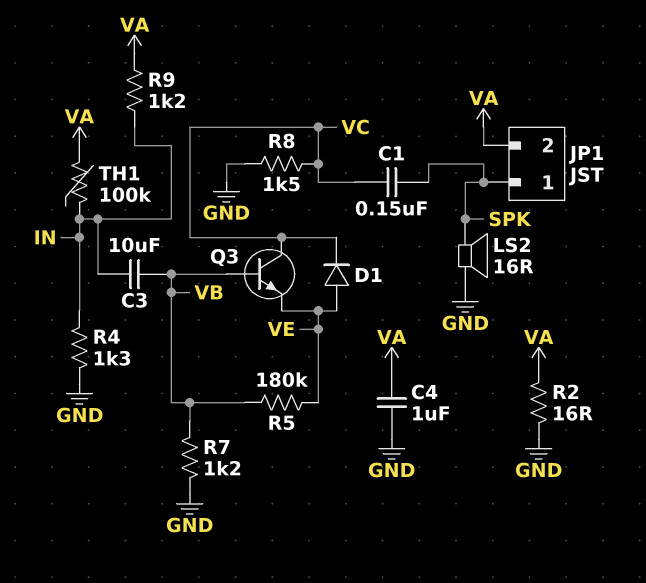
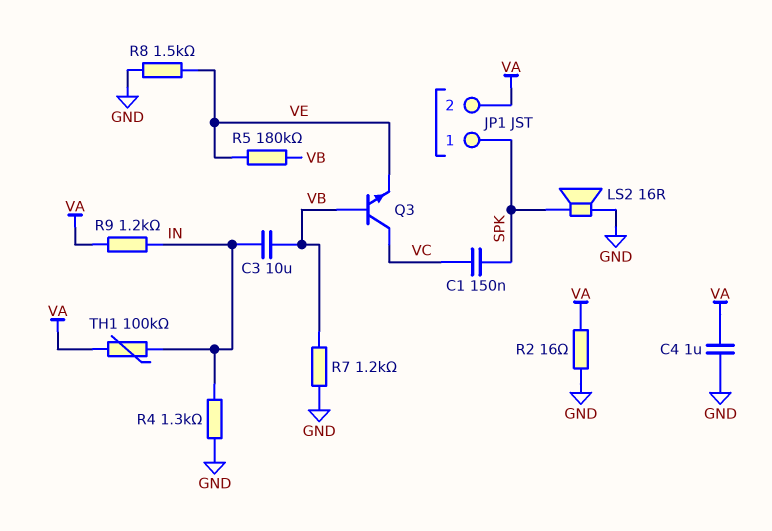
D1: diode (A VE, K VC) -> none
R8: 1.5k (GND, VC) -> 1.5k (GND, VE)

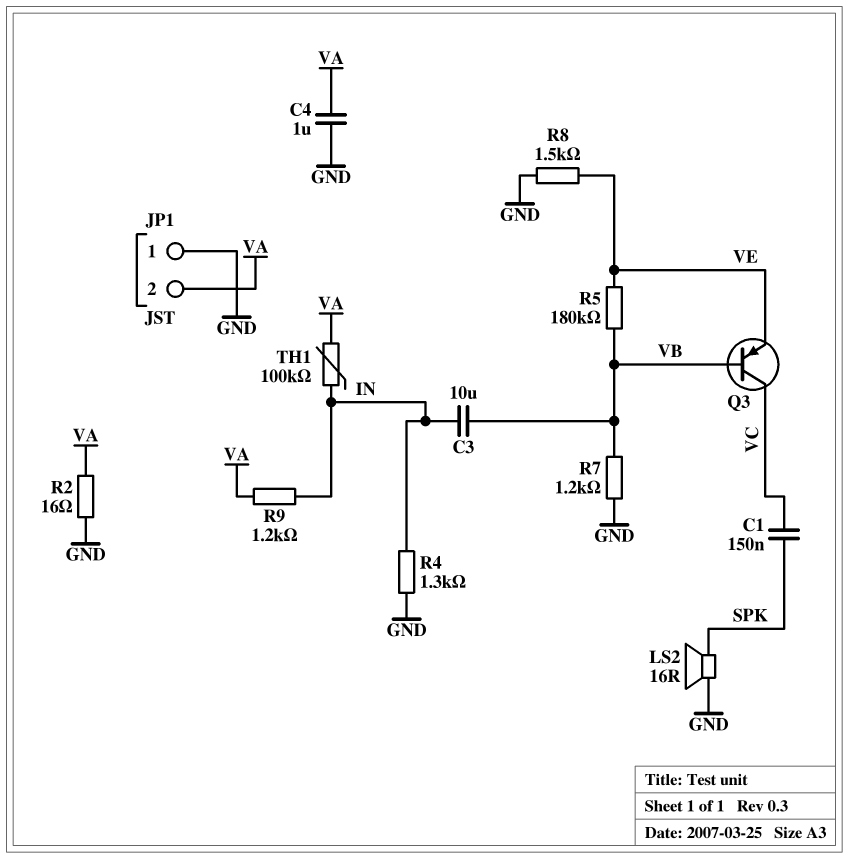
JP1 pin 1: SPK -> GND
Q3: NPN (B VB, C VC, E VE) -> PNP (B VB, C VC, E VE)

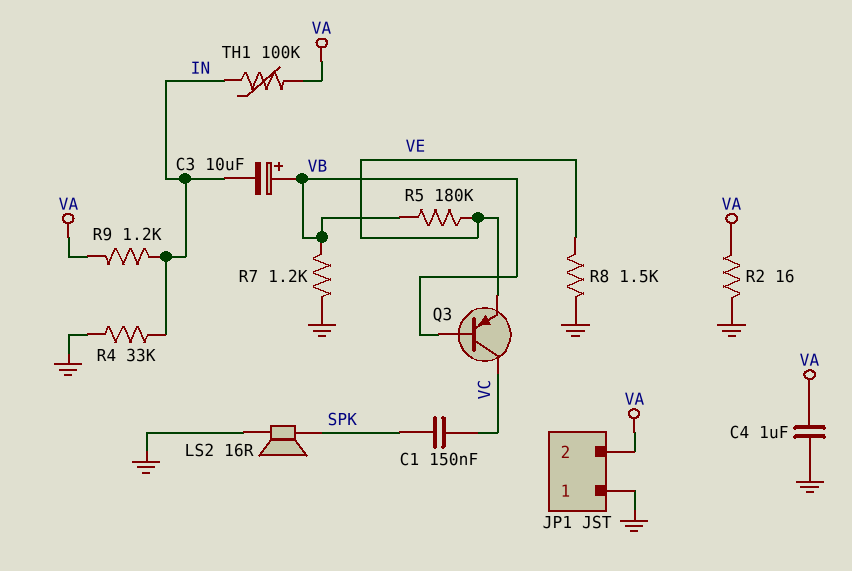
C3: 10uF (IN, VB) -> 10uF (plus VB, minus IN)
R4: 1.3k (GND, IN) -> 33k (GND, IN)

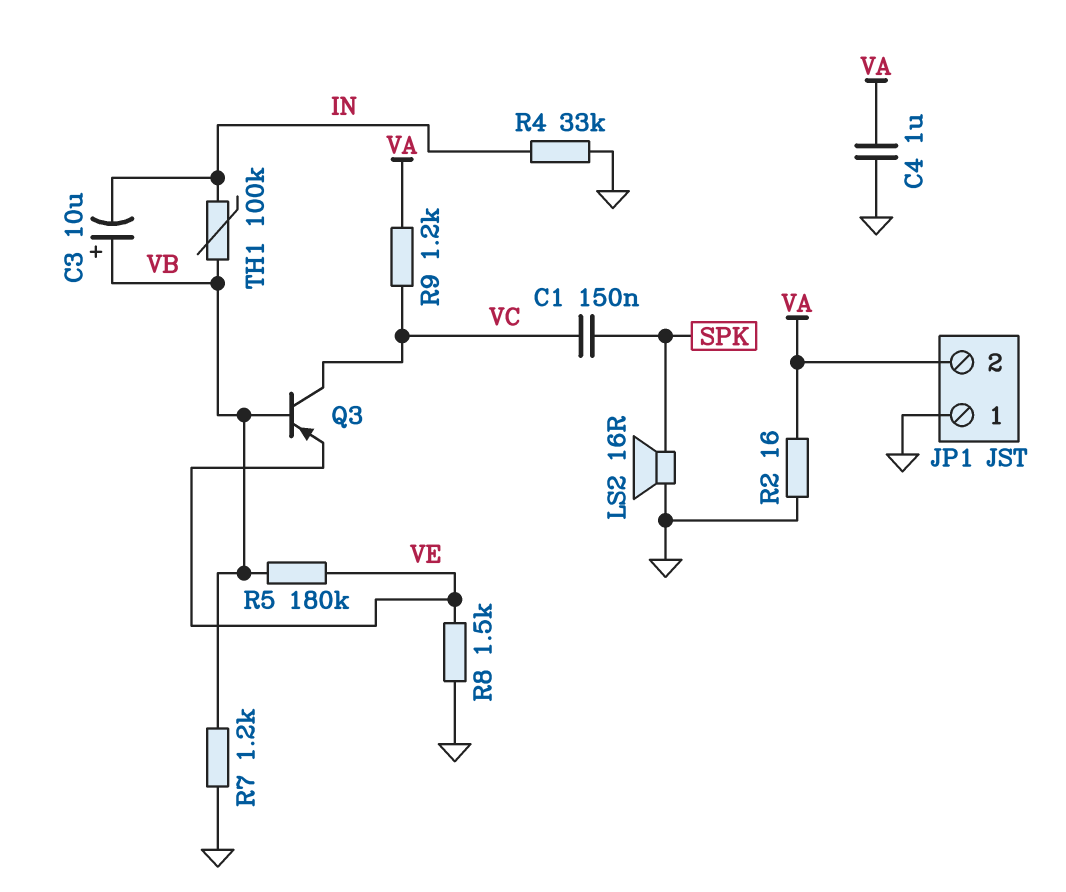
R9: 1.2k (IN, VA) -> 1.2k (VA, VC)
TH1: 100k (IN, VA) -> 100k (IN, VB)

